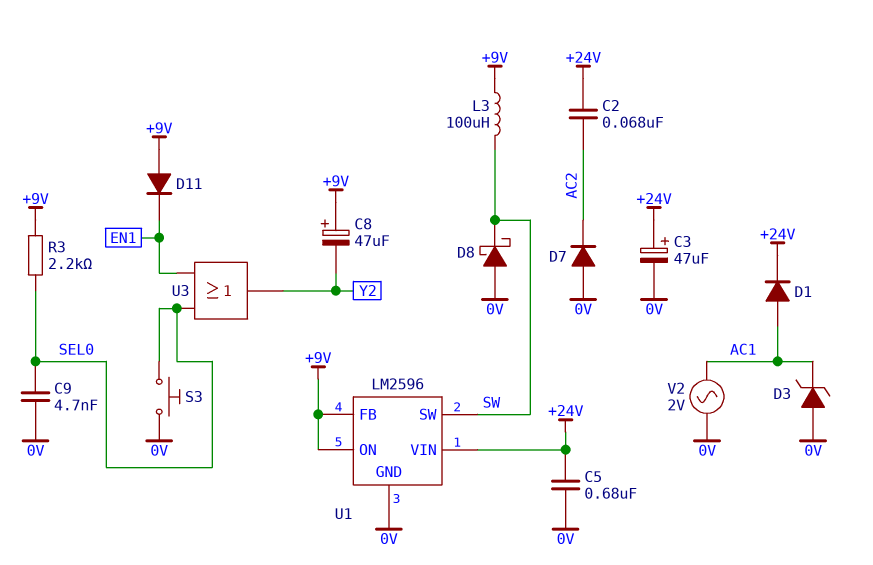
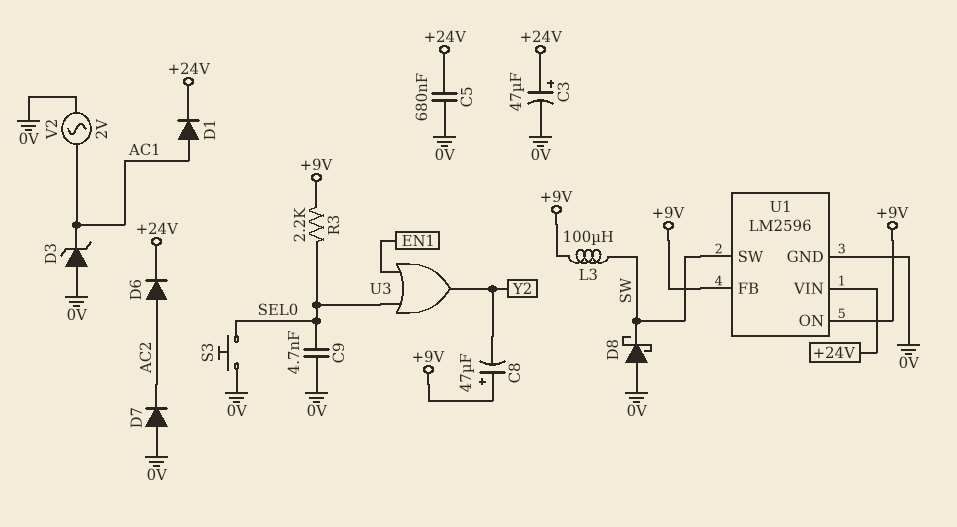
C2: 68nF (+24V, AC2) -> none
D6: none -> diode (A AC2, K +24V)
D11: diode (A +9V, K EN1) -> none

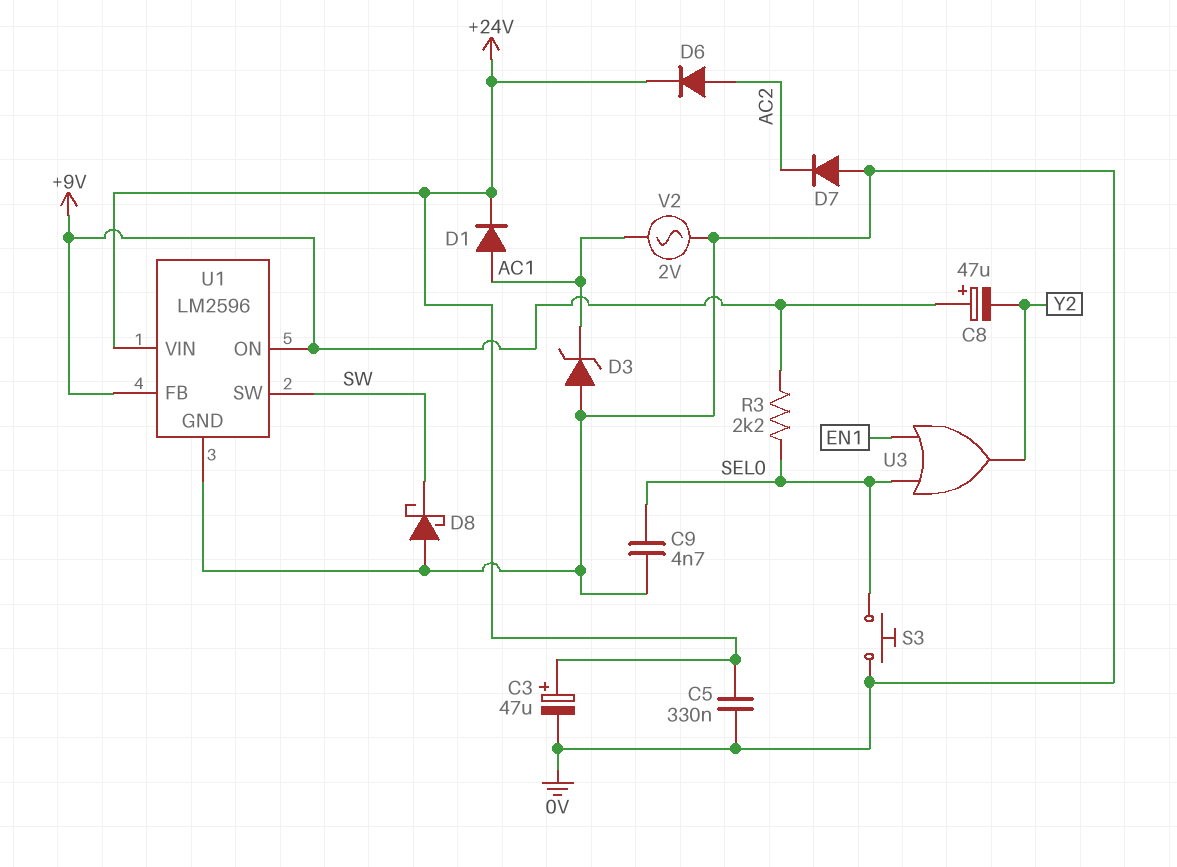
C5: 680nF (+24V, 0V) -> 330nF (+24V, 0V)
L3: 100uH (+9V, SW) -> none

